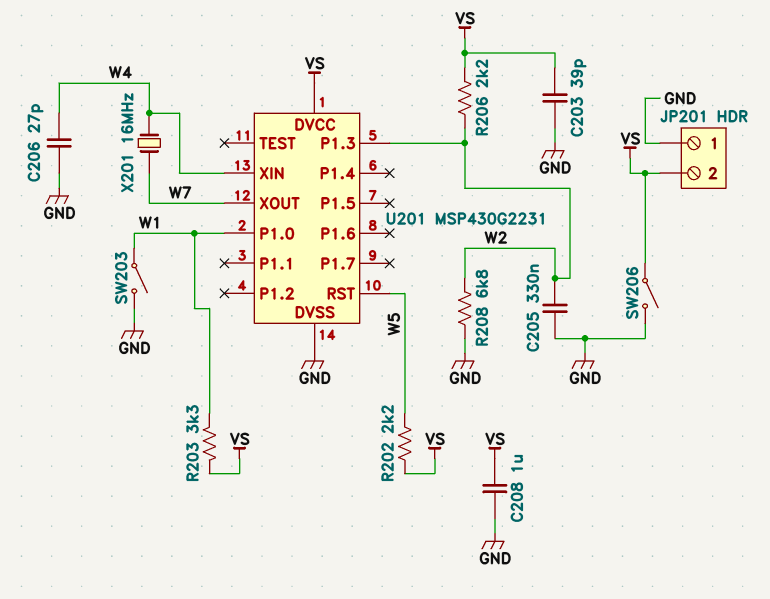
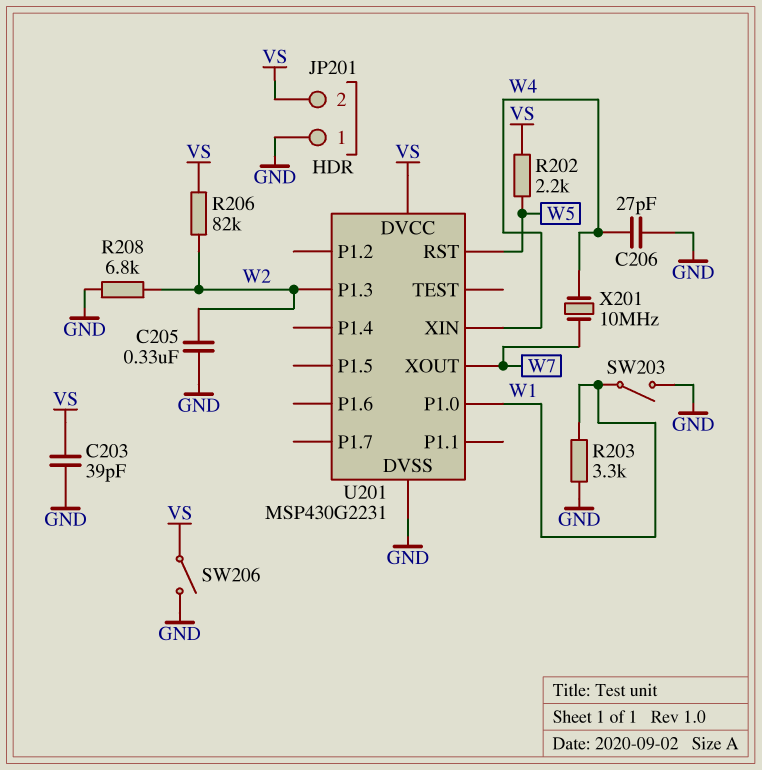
C208: 1uF (GND, VS) -> none
R203: 3.3k (VS, W1) -> 3.3k (GND, W1)
R206: 2.2k (VS, W2) -> 82k (VS, W2)
X201: 16MHz (W4, W7) -> 10MHz (W4, W7)

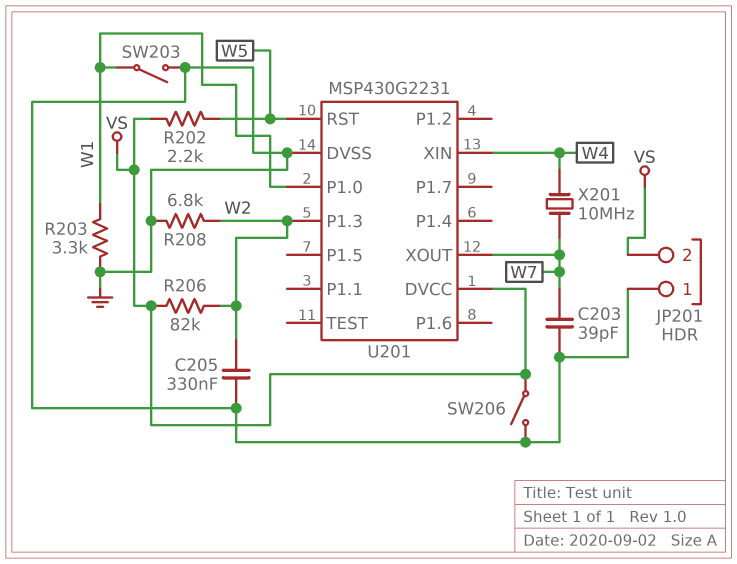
C203: 39pF (GND, VS) -> 39pF (GND, W7)
C206: 27pF (GND, W4) -> none

